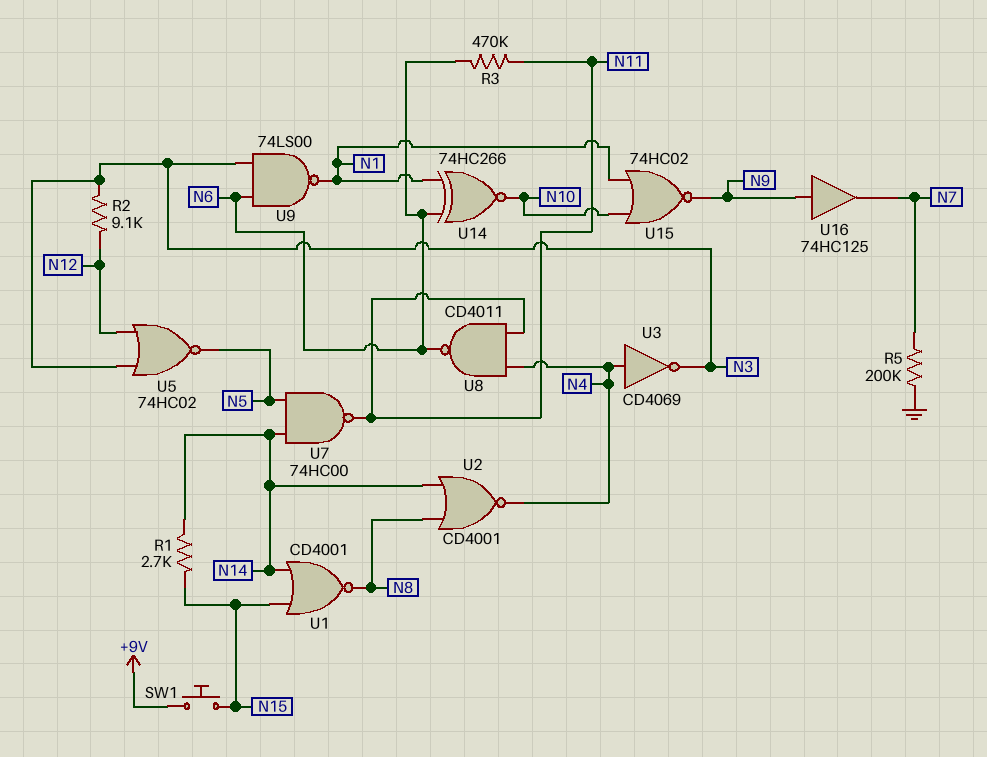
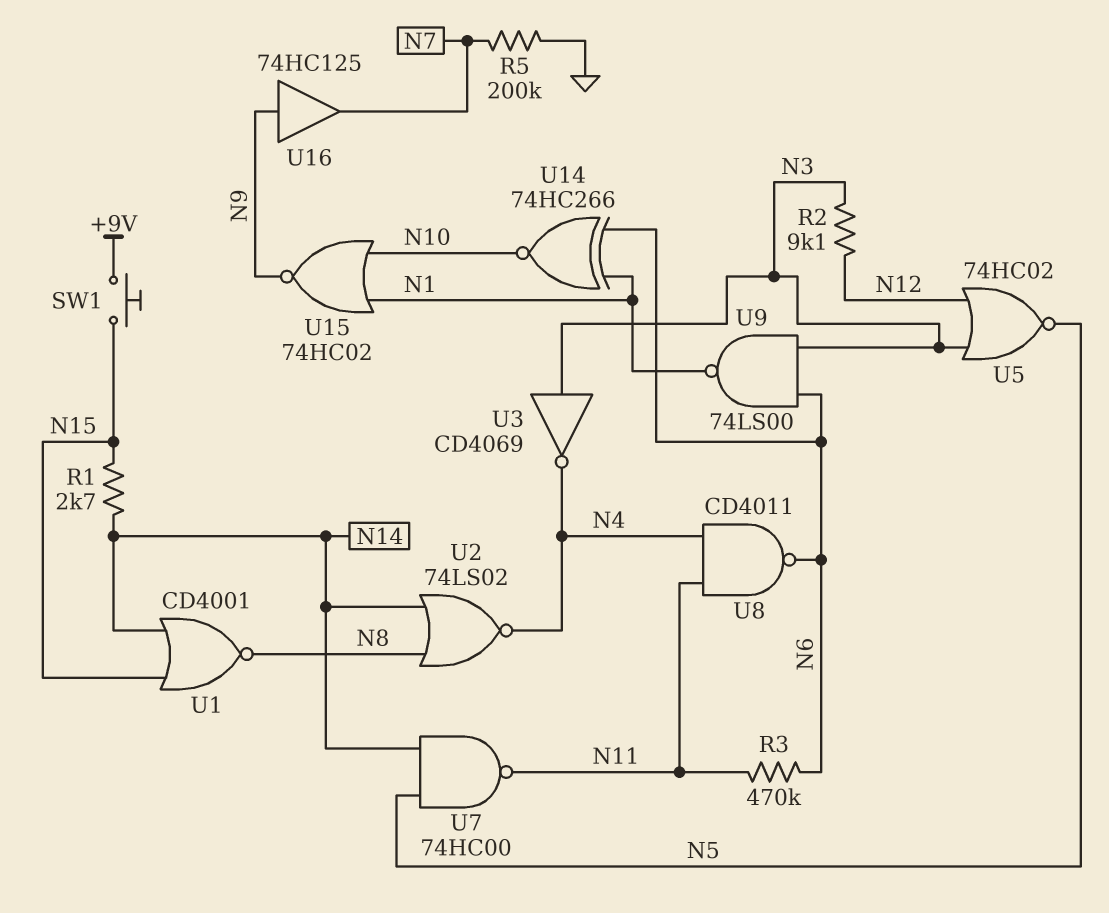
U2: NOR CD4001 (in N8, in N14, out N4) -> NOR 74LS02 (in N8, in N14, out N4)
U3: NOT CD4069 (in N4, out N3) -> NOT CD4069 (in N3, out N4)

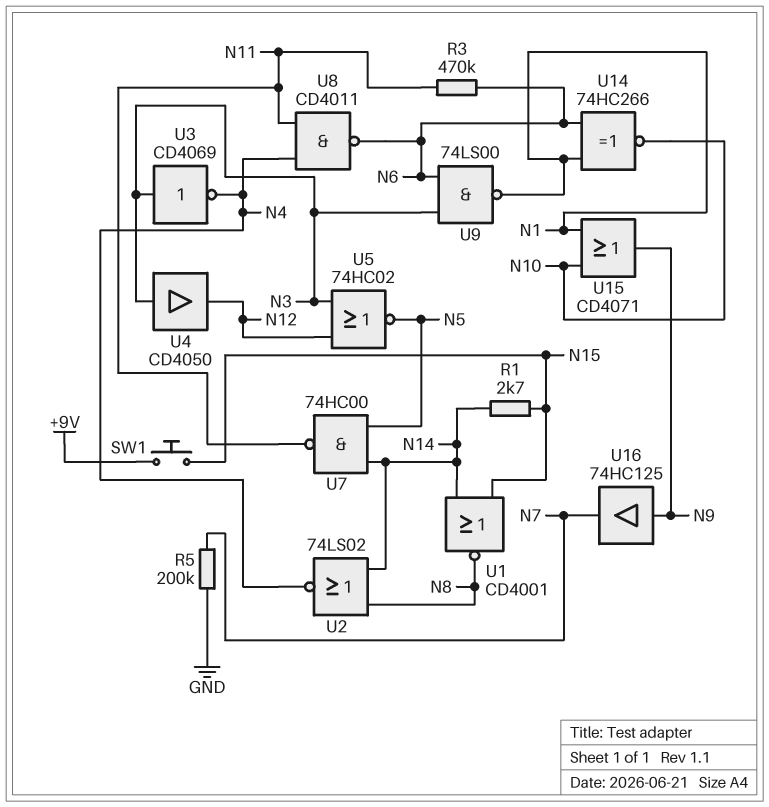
R2: 9.1k (N3, N12) -> none
U4: none -> buffer CD4050 (in N3, out N12)
U15: NOR 74HC02 (in N1, in N10, out N9) -> OR CD4071 (in N1, in N10, out N9)

